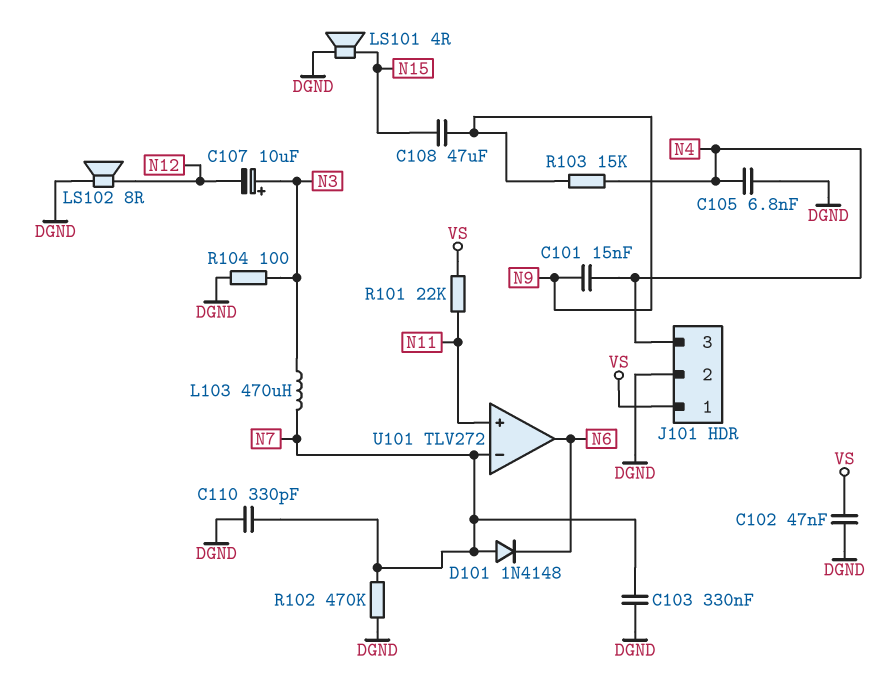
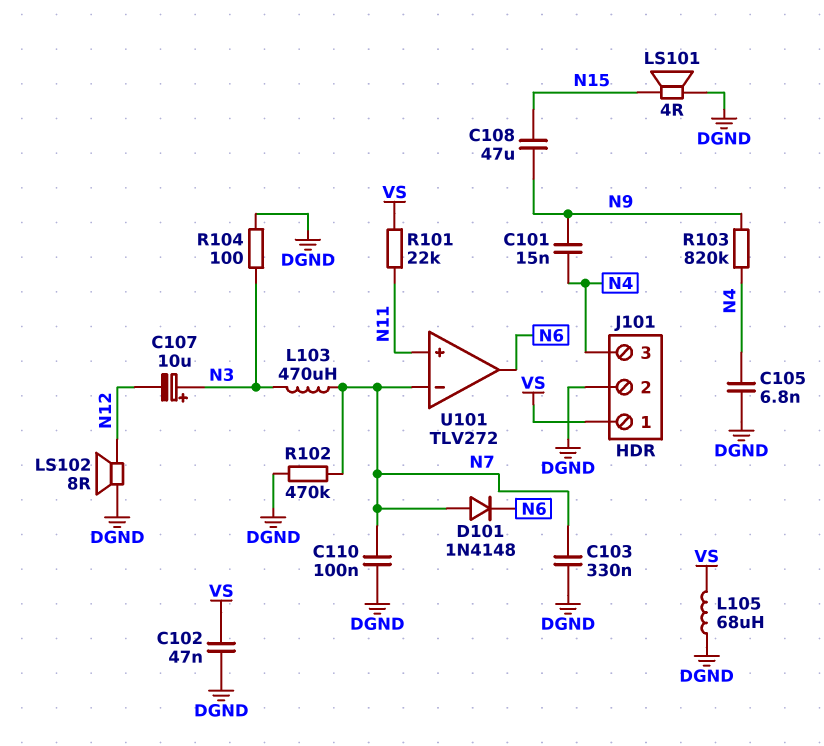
C110: 330pF (DGND, N7) -> 100nF (DGND, N7)
L105: none -> 68uH (DGND, VS)
R103: 15k (N4, N9) -> 820k (N4, N9)

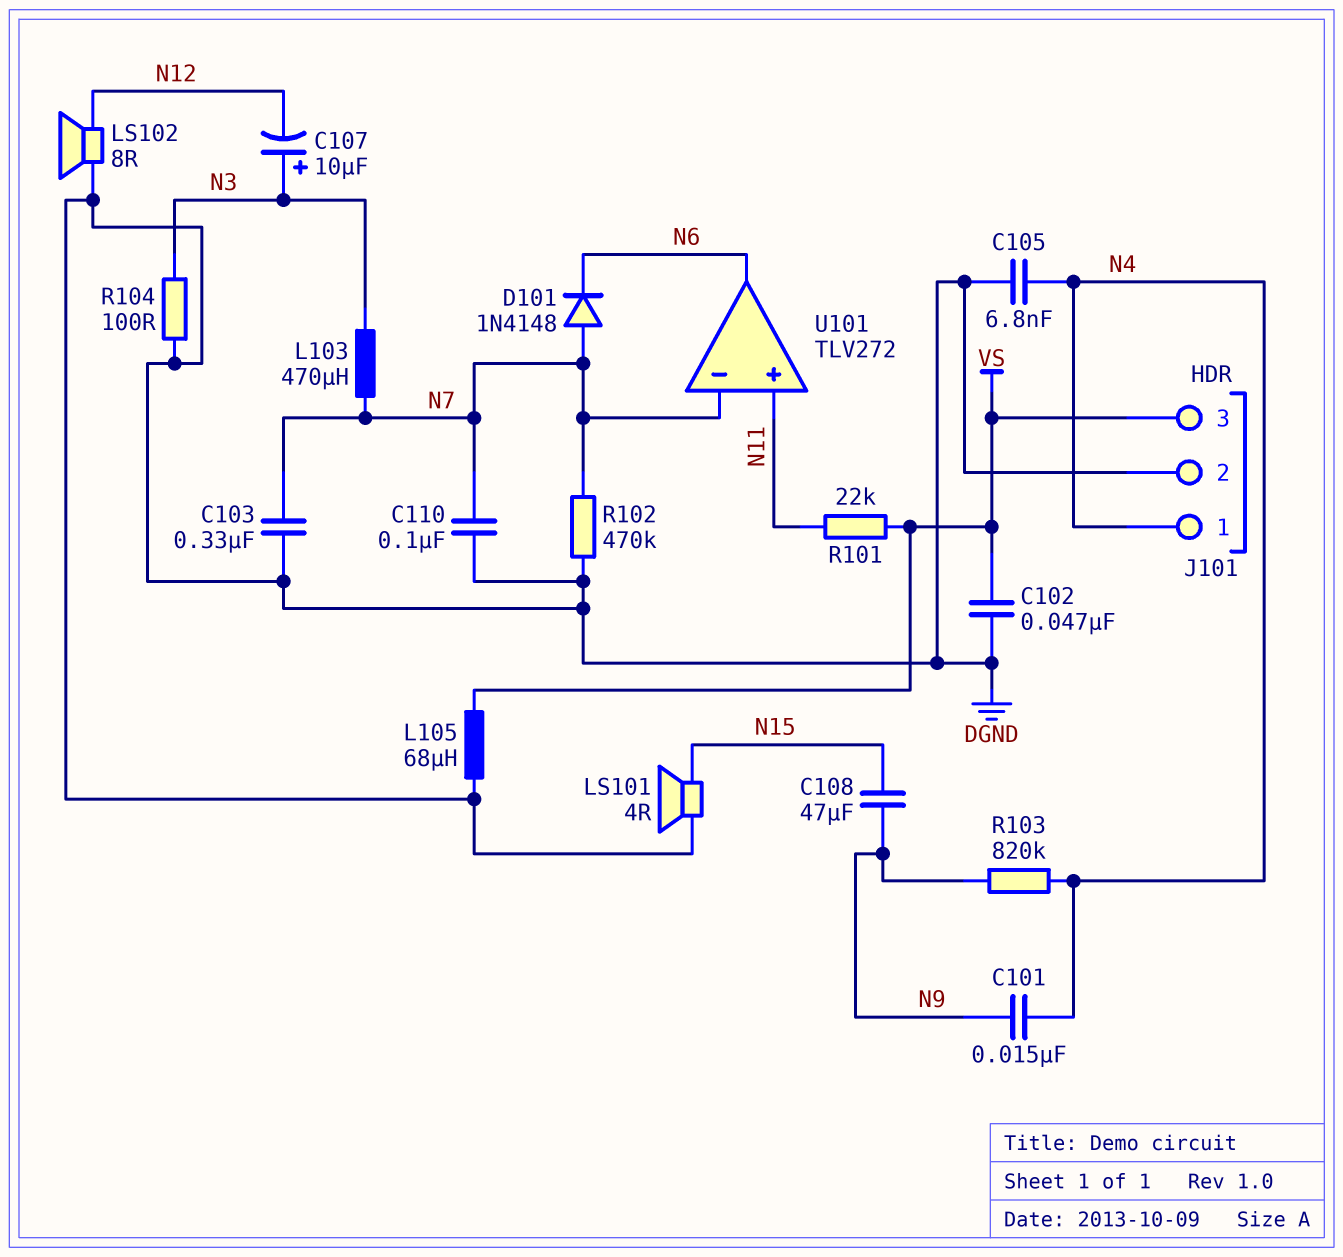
J101 pin 1: VS -> N4
J101 pin 3: N4 -> VS

